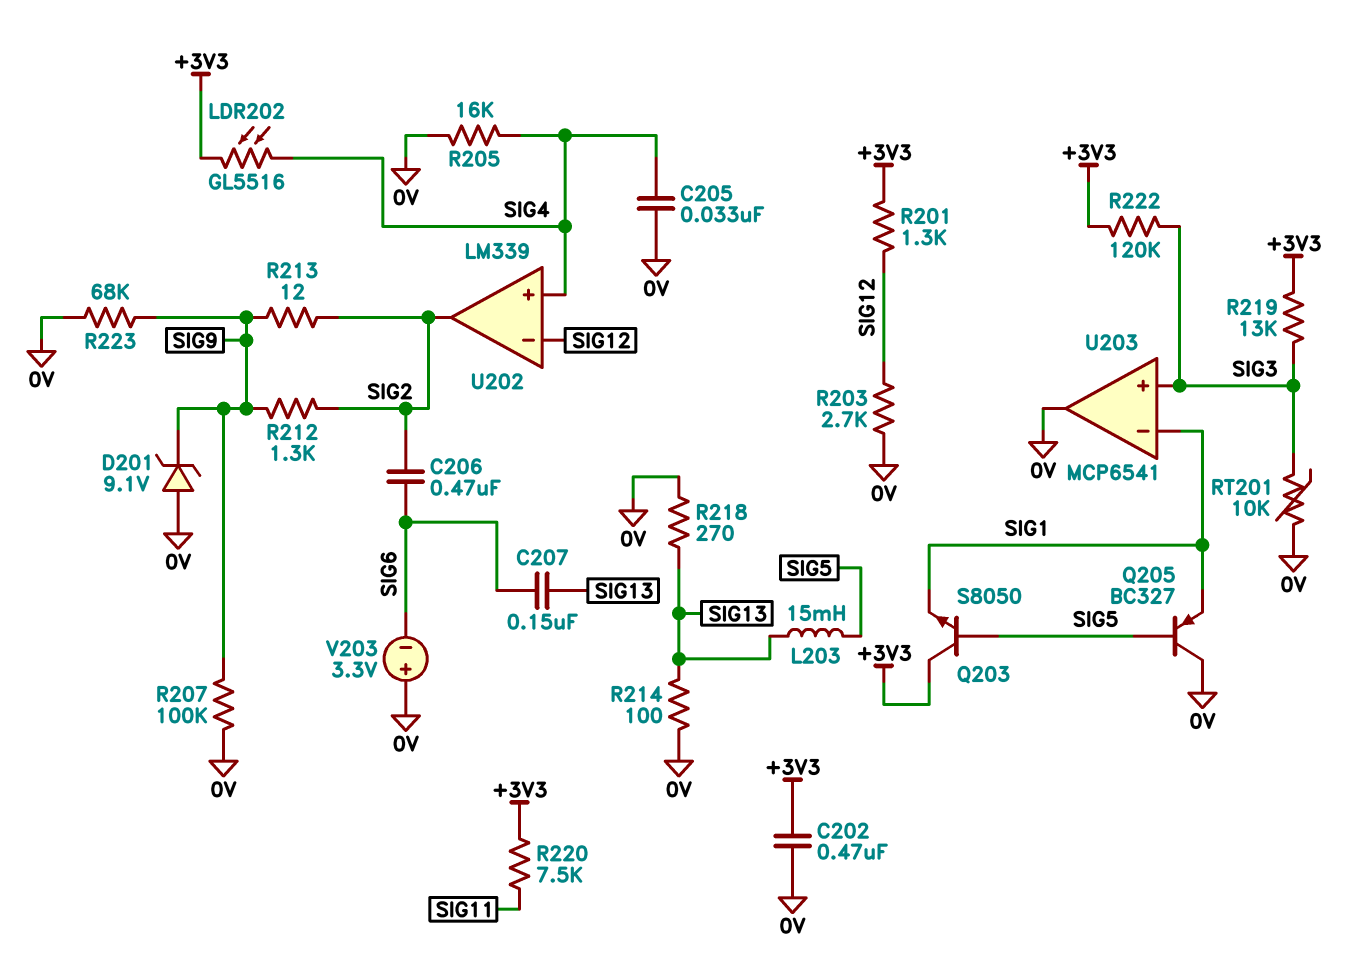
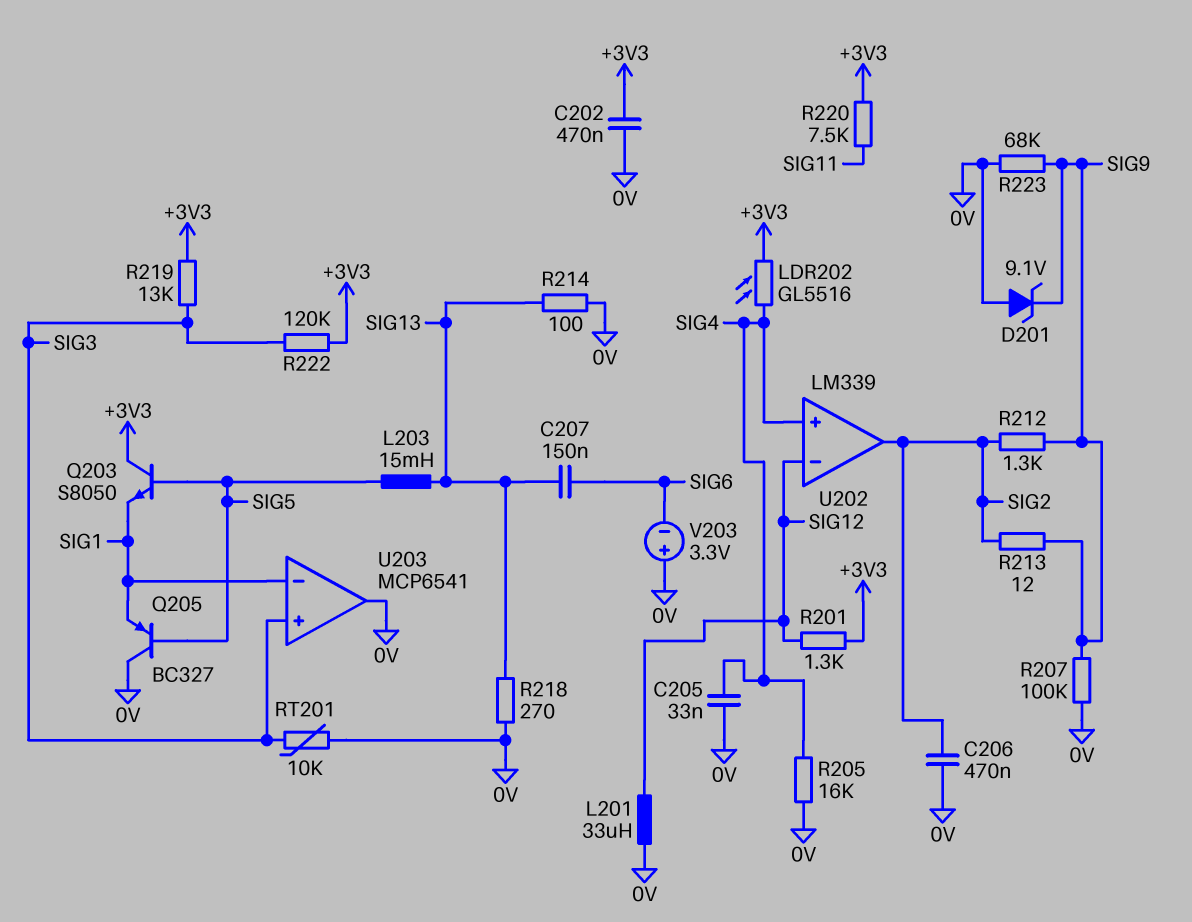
C206: 470nF (SIG2, SIG6) -> 470nF (0V, SIG2)
L201: none -> 33uH (0V, SIG12)
R203: 2.7k (0V, SIG12) -> none

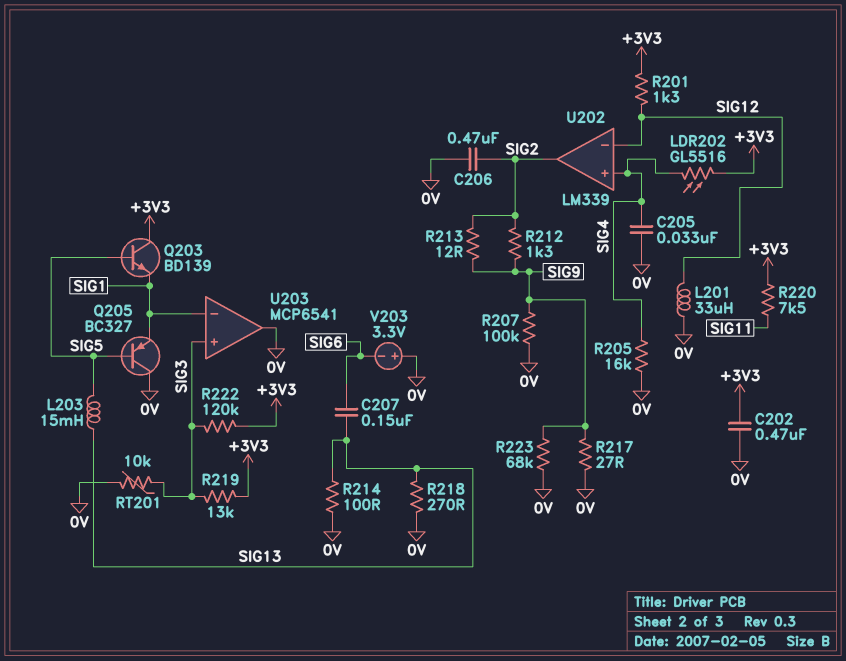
D201: zener 9.1V (A 0V, K SIG9) -> none
Q203: NPN S8050 (B SIG5, C +3V3, E SIG1) -> NPN BD139 (B SIG5, C +3V3, E SIG1)
R217: none -> 27 (0V, SIG9)

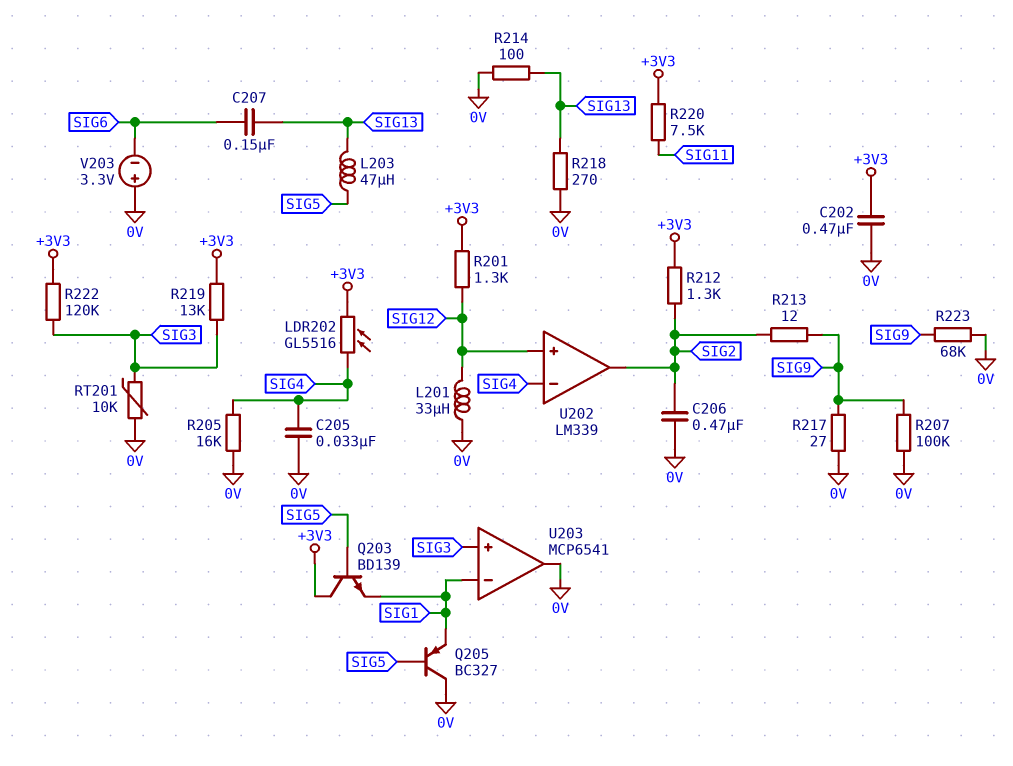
L203: 15mH (SIG5, SIG13) -> 47uH (SIG5, SIG13)
R212: 1.3k (SIG2, SIG9) -> 1.3k (+3V3, SIG2)
U202 pin in+: SIG4 -> SIG12
U202 pin in-: SIG12 -> SIG4

